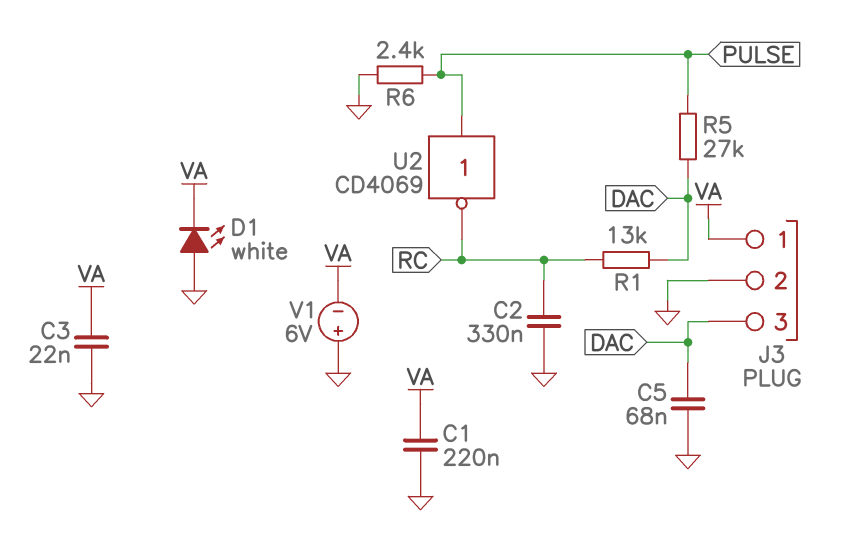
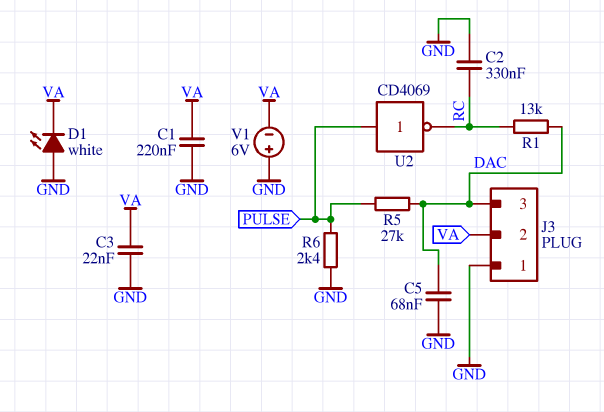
J3 pin 1: VA -> GND
J3 pin 2: GND -> VA

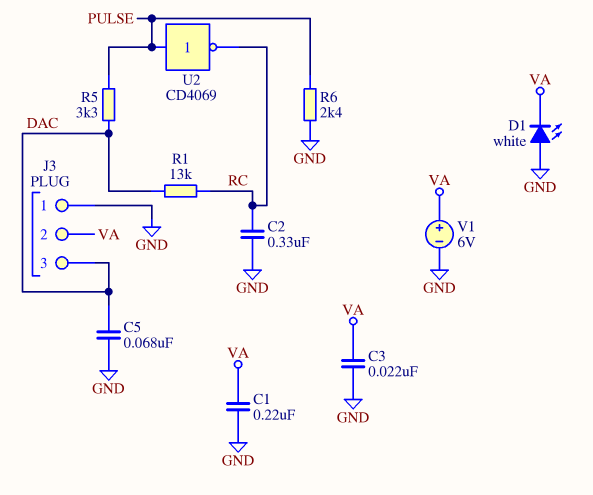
R5: 27k (DAC, PULSE) -> 3.3k (DAC, PULSE)
V1: 6V (plus GND, minus VA) -> 6V (plus VA, minus GND)

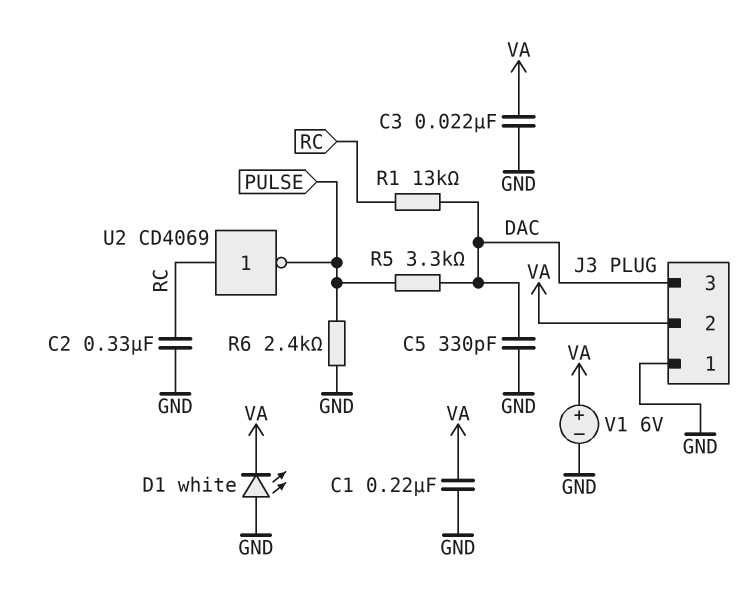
C5: 68nF (DAC, GND) -> 330pF (DAC, GND)
U2: NOT CD4069 (in PULSE, out RC) -> NOT CD4069 (in RC, out PULSE)

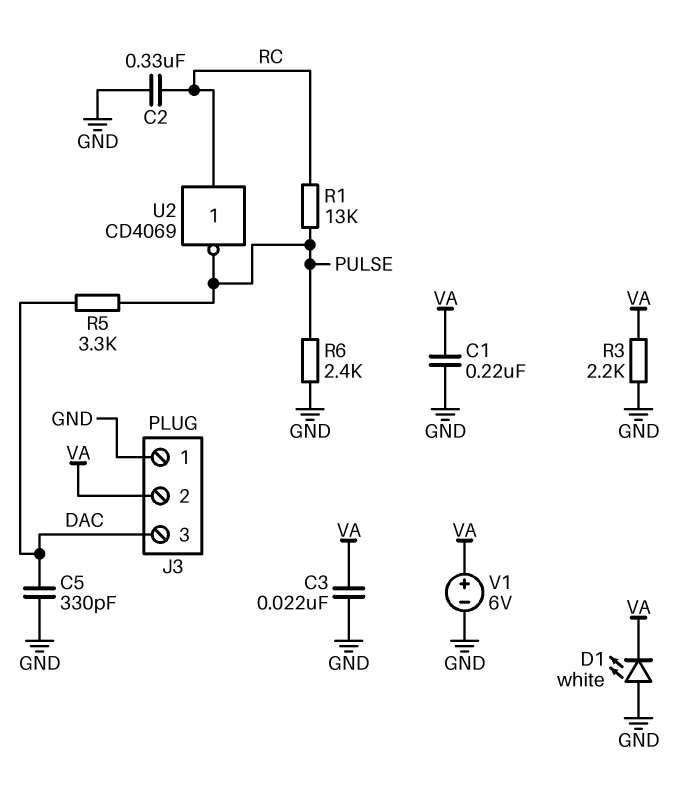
R1: 13k (DAC, RC) -> 13k (PULSE, RC)
R3: none -> 2.2k (GND, VA)

